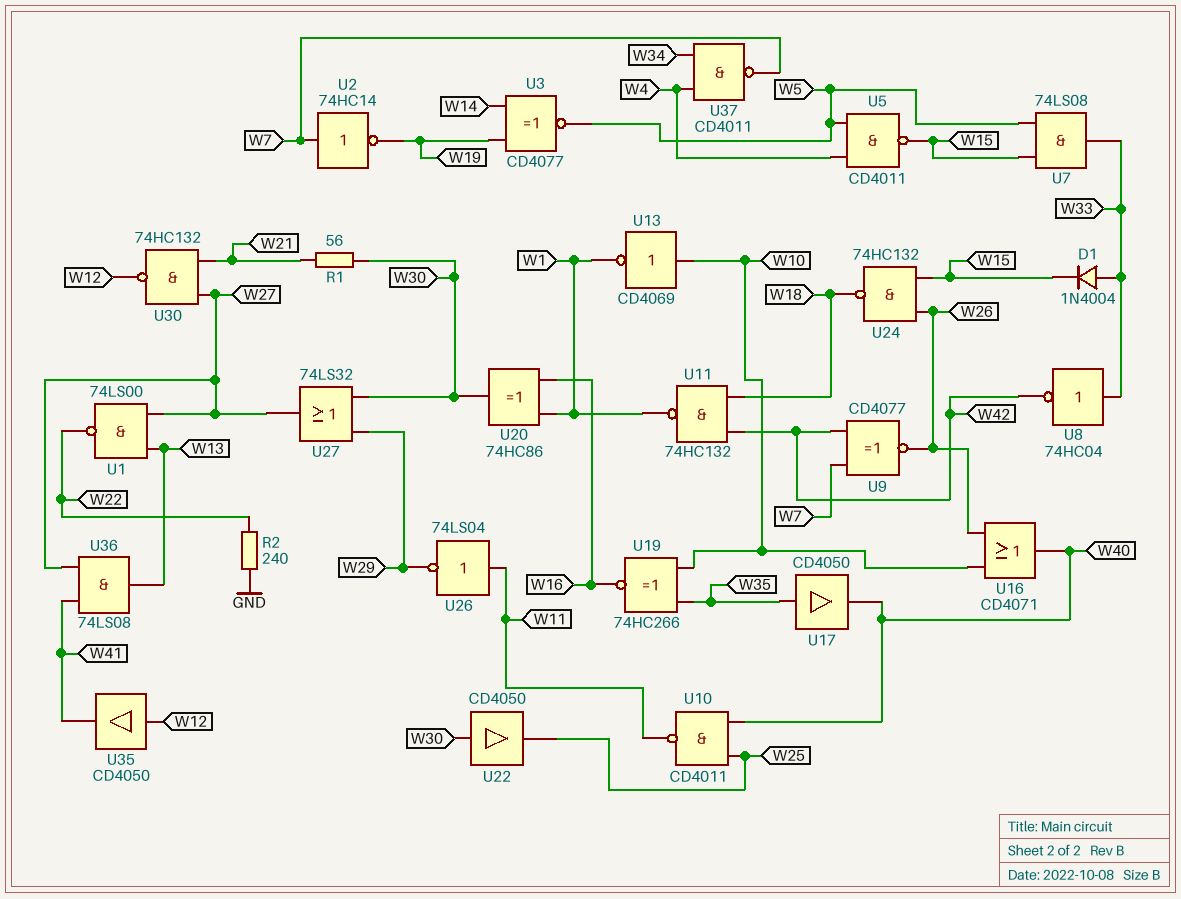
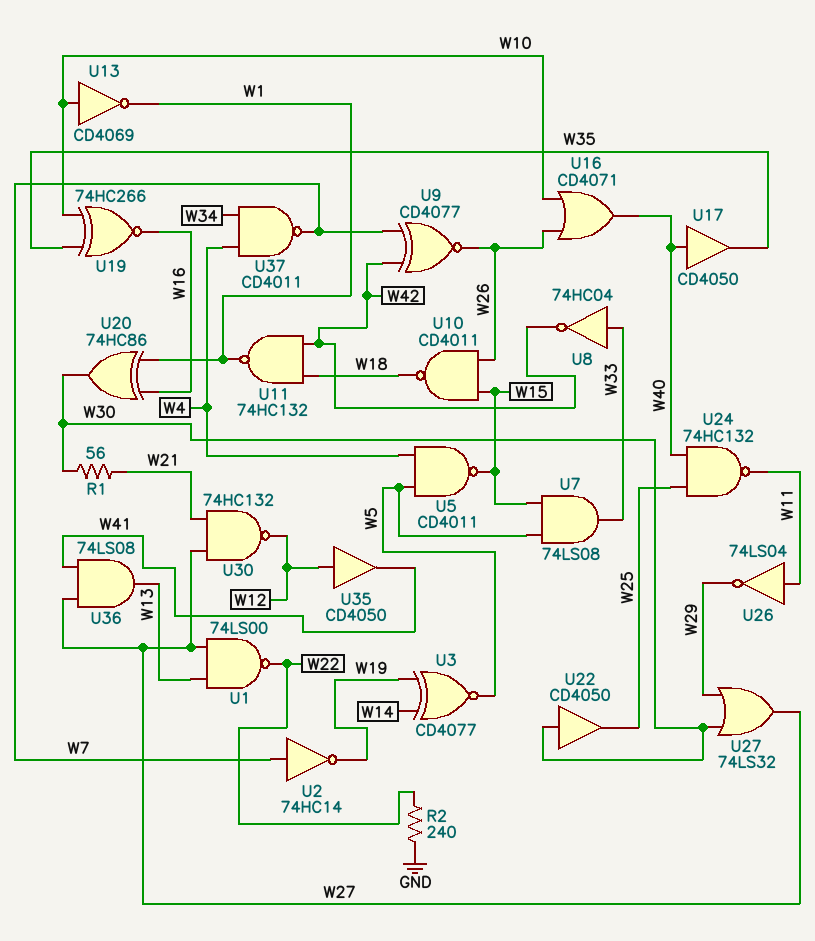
D1: diode 1N4004 (A W33, K W15) -> none
U10: NAND CD4011 (in W25, in W40, out W11) -> NAND CD4011 (in W15, in W26, out W18)
U17: buffer CD4050 (in W35, out W40) -> buffer CD4050 (in W40, out W35)
U24: NAND 74HC132 (in W15, in W26, out W18) -> NAND 74HC132 (in W25, in W40, out W11)

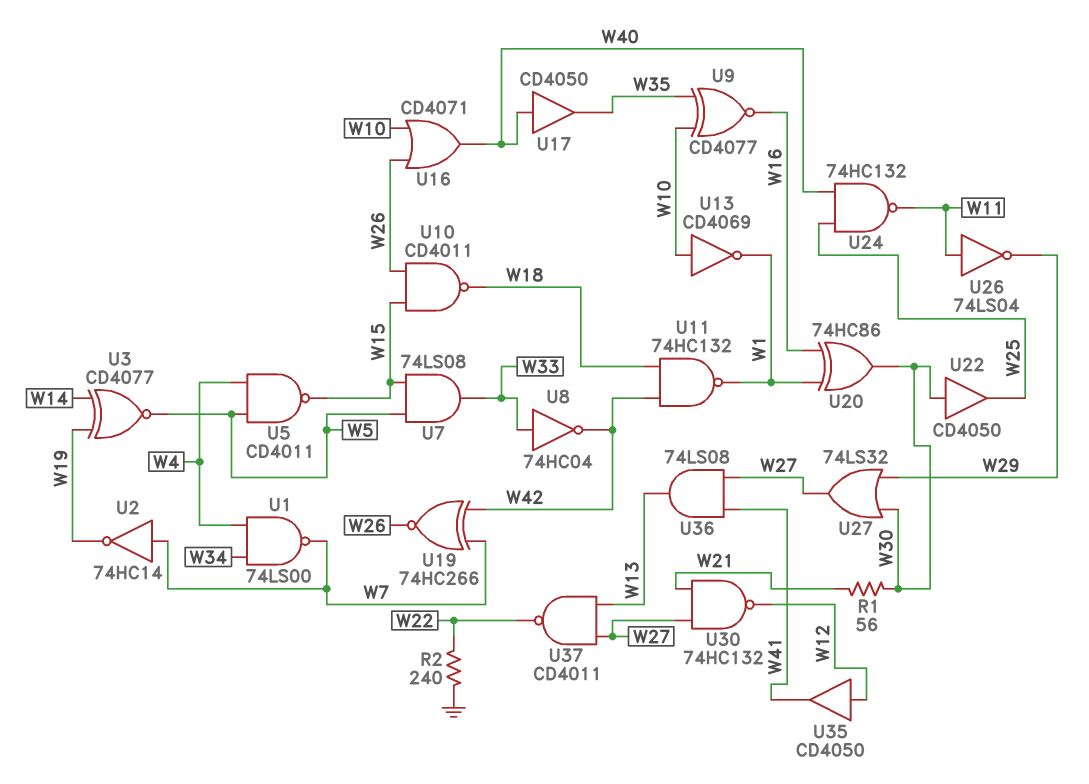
U1: NAND 74LS00 (in W13, in W27, out W22) -> NAND 74LS00 (in W4, in W34, out W7)
U9: XNOR CD4077 (in W7, in W42, out W26) -> XNOR CD4077 (in W10, in W35, out W16)
U19: XNOR 74HC266 (in W10, in W35, out W16) -> XNOR 74HC266 (in W7, in W42, out W26)
U37: NAND CD4011 (in W4, in W34, out W7) -> NAND CD4011 (in W13, in W27, out W22)

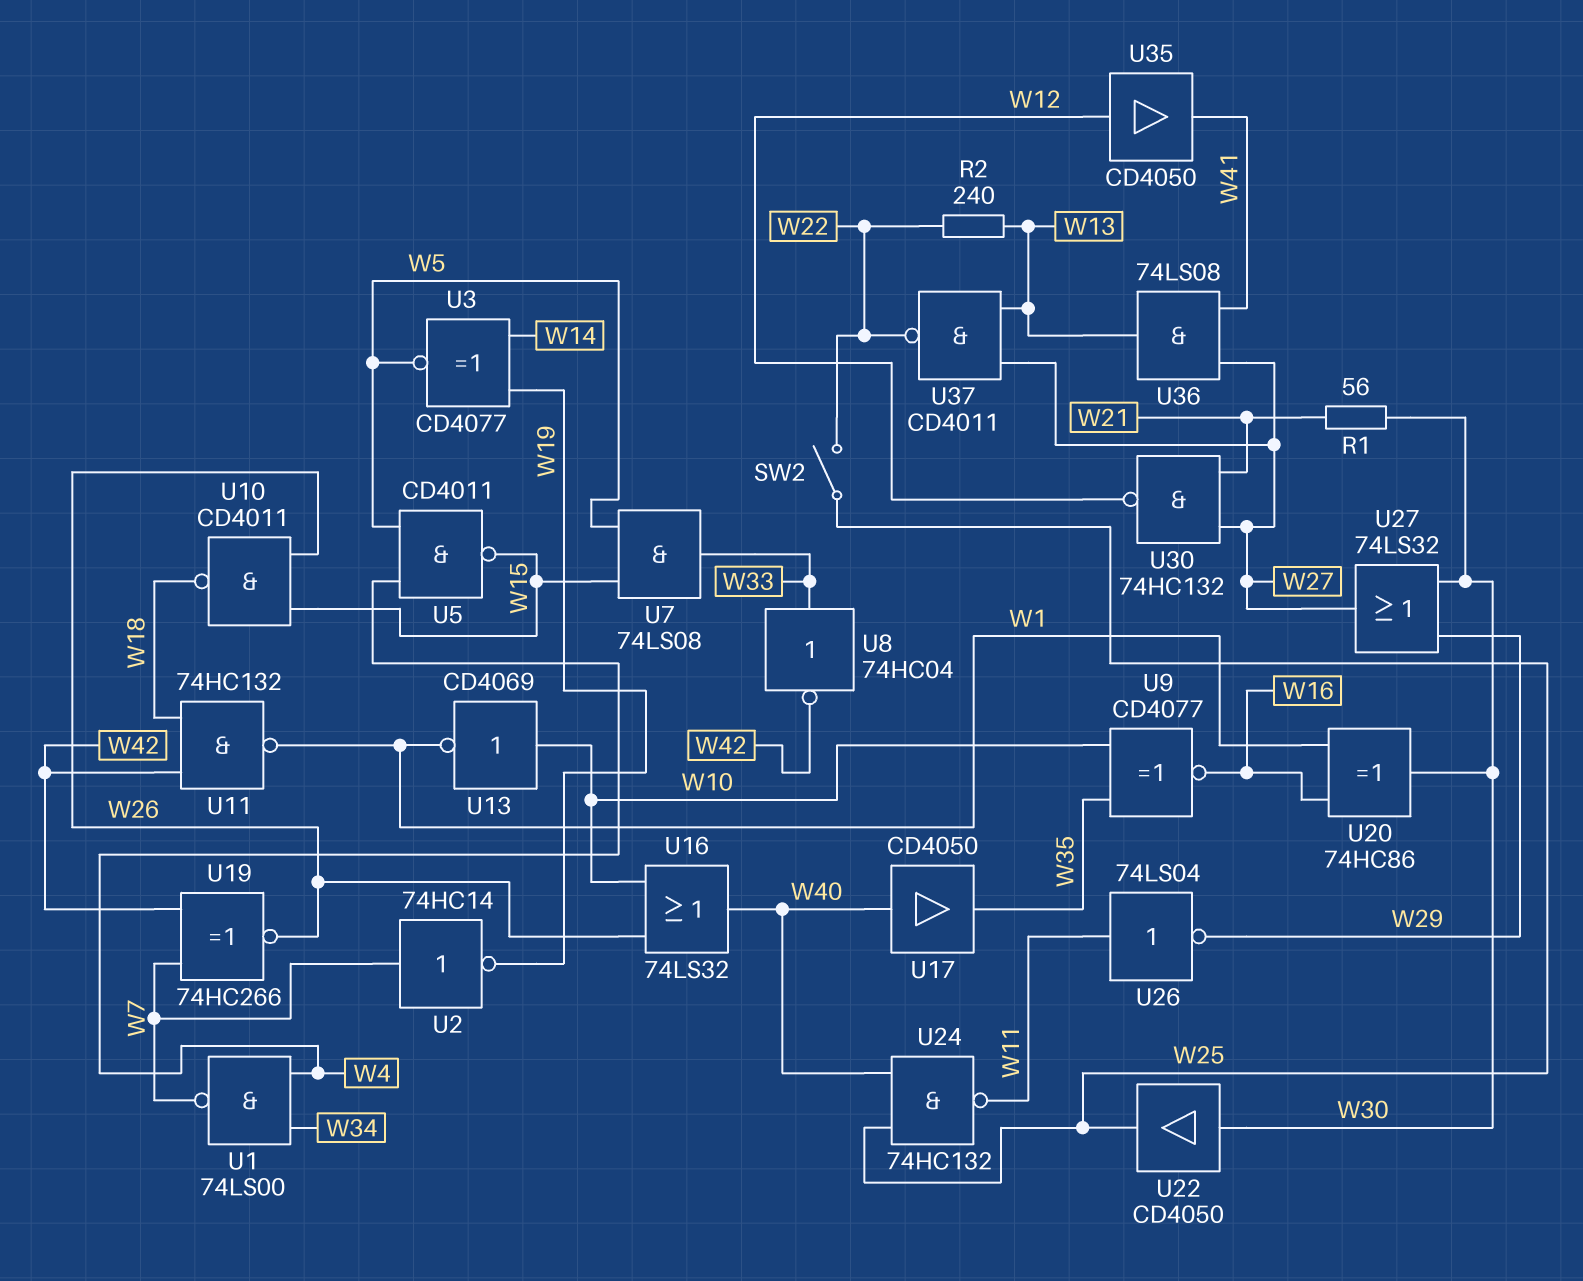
R2: 240 (GND, W22) -> 240 (W13, W22)
SW2: none -> switch (W22, W25)
U16: OR CD4071 (in W10, in W26, out W40) -> OR 74LS32 (in W10, in W26, out W40)

